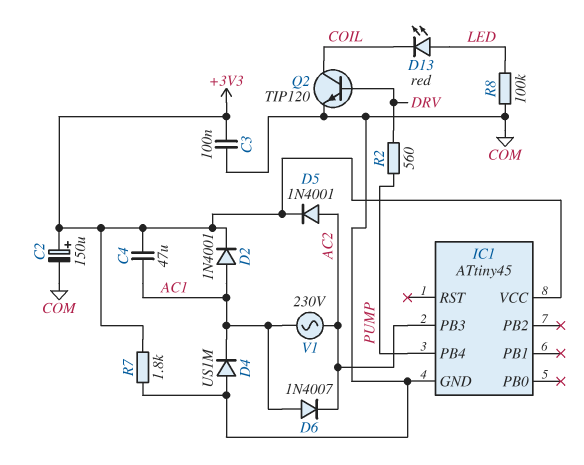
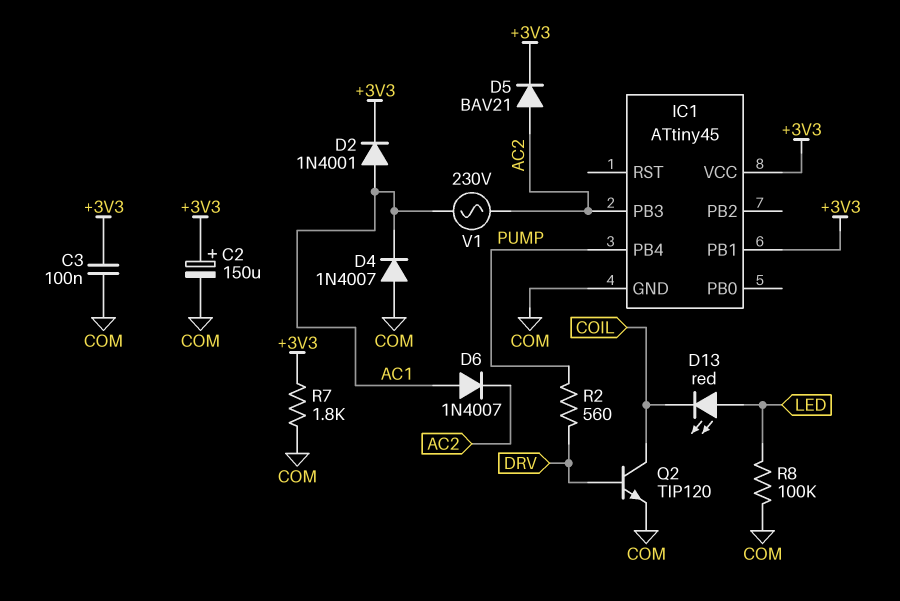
C4: 47uF (+3V3, AC1) -> none
D4: diode US1M (A COM, K AC1) -> diode 1N4007 (A COM, K AC1)
D5: diode 1N4001 (A AC2, K +3V3) -> diode BAV21 (A AC2, K +3V3)
IC1 pin PB1: none -> +3V3

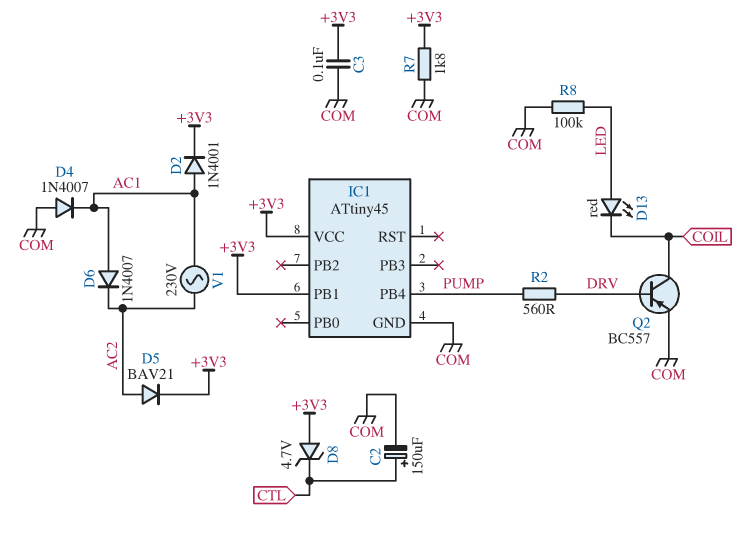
C2: 150uF (plus +3V3, minus COM) -> 150uF (plus CTL, minus COM)
D8: none -> zener 4.7V (A +3V3, K CTL)
IC1 pin PB3: AC2 -> none
Q2: NPN TIP120 (B DRV, C COIL, E COM) -> PNP BC557 (B DRV, C COIL, E COM)

